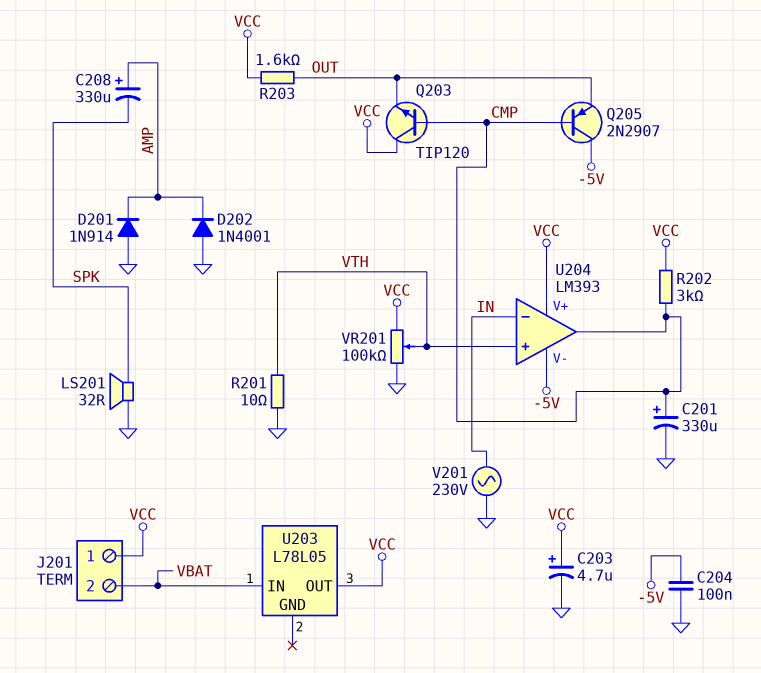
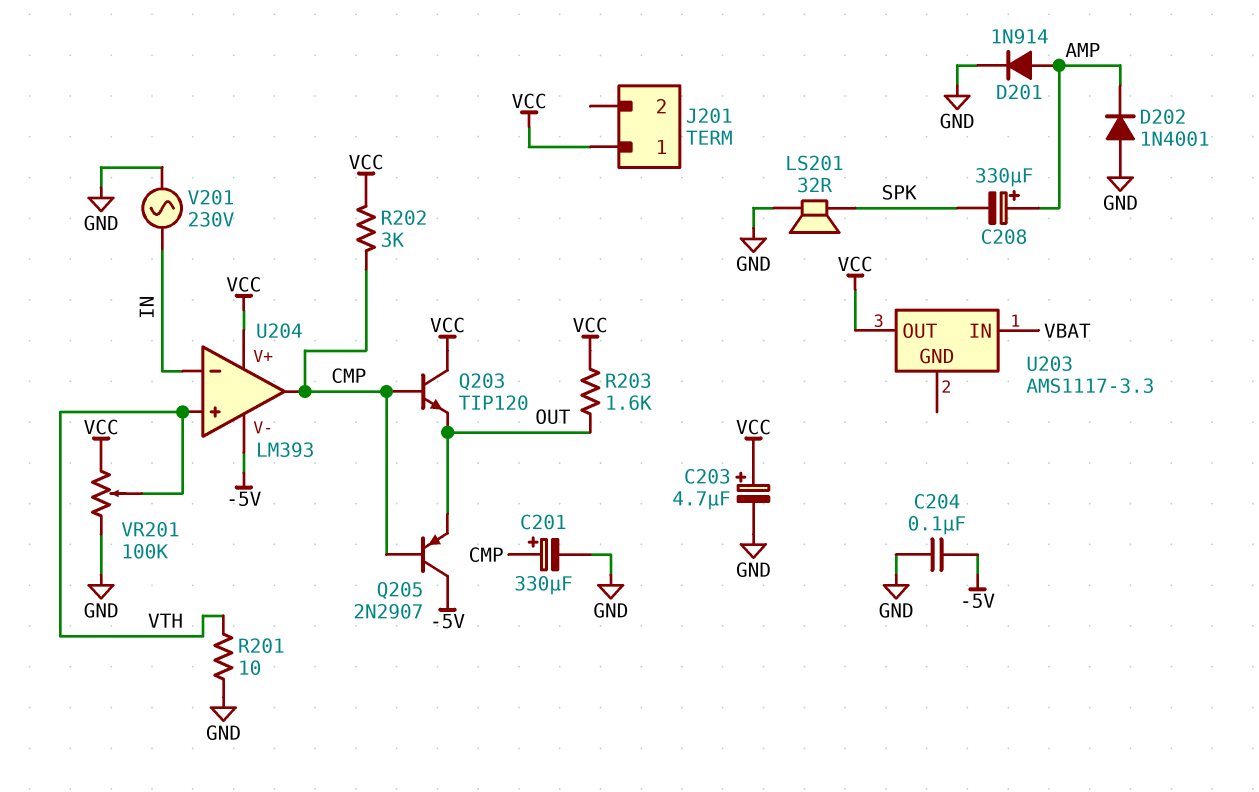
D201: diode 1N914 (A GND, K AMP) -> diode 1N914 (A AMP, K GND)
J201 pin 2: VBAT -> none
U203: L78L05 -> AMS1117-3.3

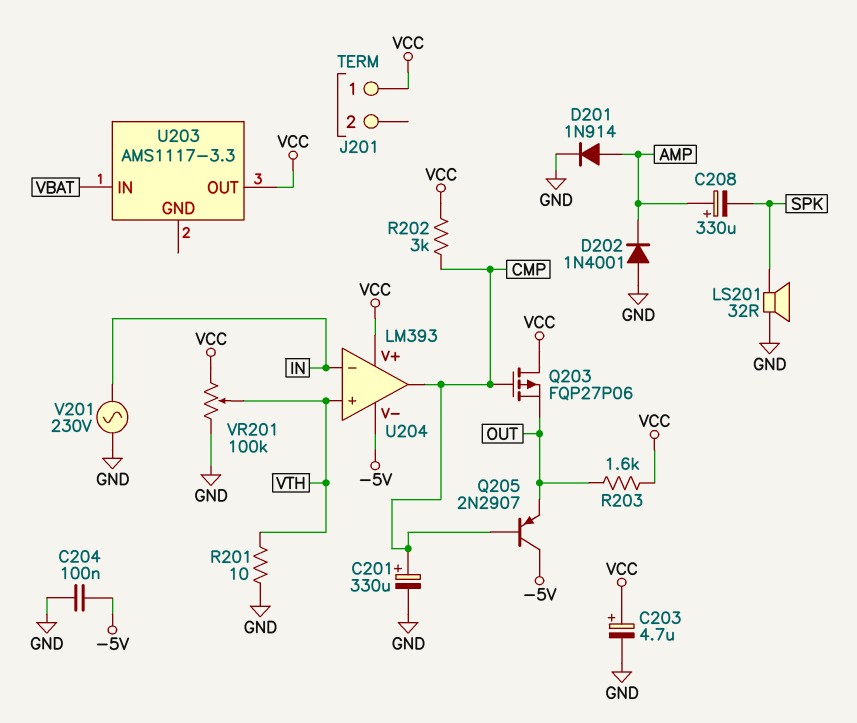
Q203: NPN TIP120 (B CMP, C VCC, E OUT) -> PMOS FQP27P06 (G CMP, D VCC, S OUT)

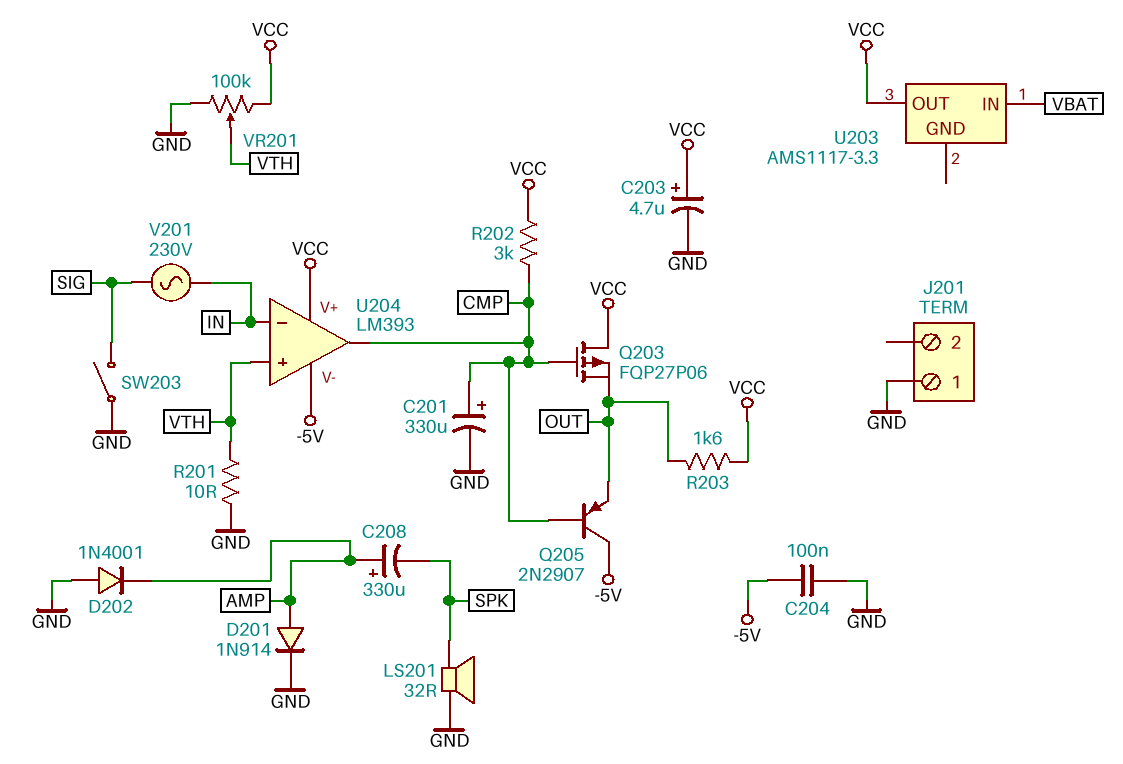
J201 pin 1: VCC -> GND
SW203: none -> switch (GND, SIG)
V201: AC 230V (GND, IN) -> AC 230V (IN, SIG)

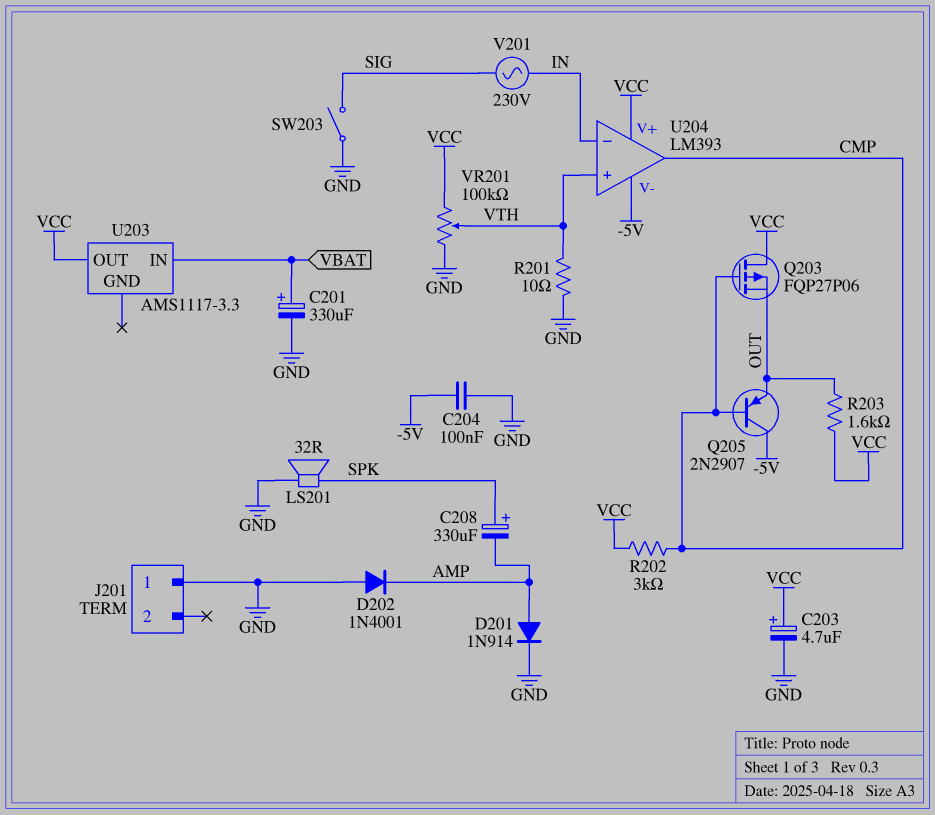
C201: 330uF (plus CMP, minus GND) -> 330uF (plus VBAT, minus GND)
C208: 330uF (plus AMP, minus SPK) -> 330uF (plus SPK, minus AMP)

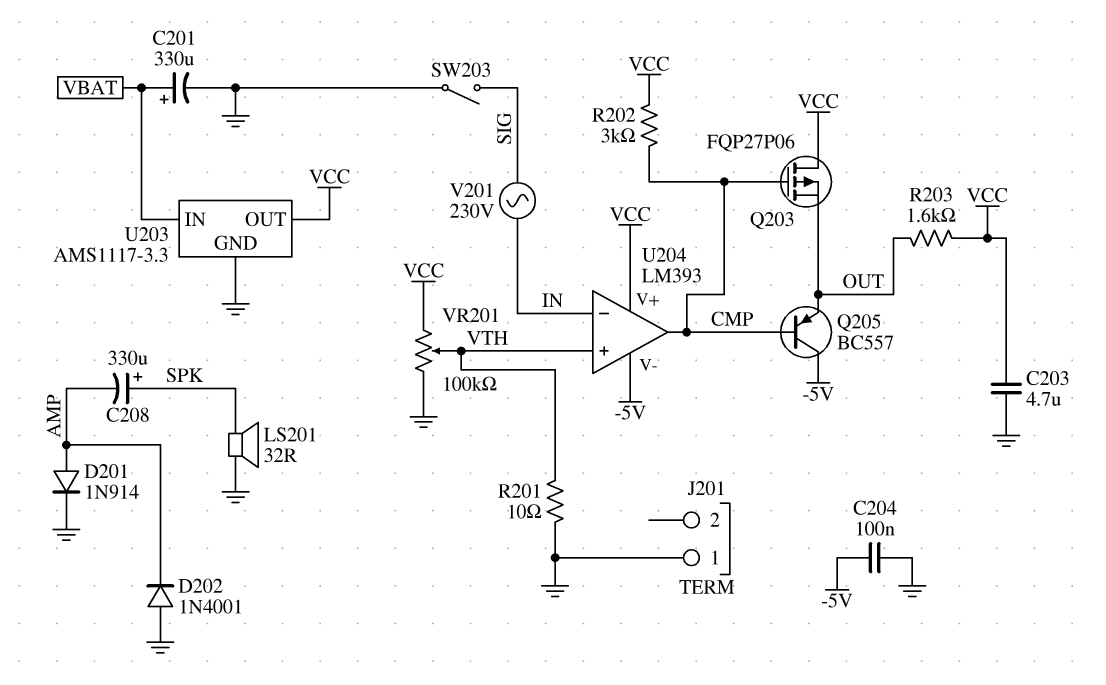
C203: 4.7uF (plus VCC, minus GND) -> 4.7uF (GND, VCC)
Q205: PNP 2N2907 (B CMP, C -5V, E OUT) -> PNP BC557 (B CMP, C -5V, E OUT)
U203 pin GND: none -> GND

